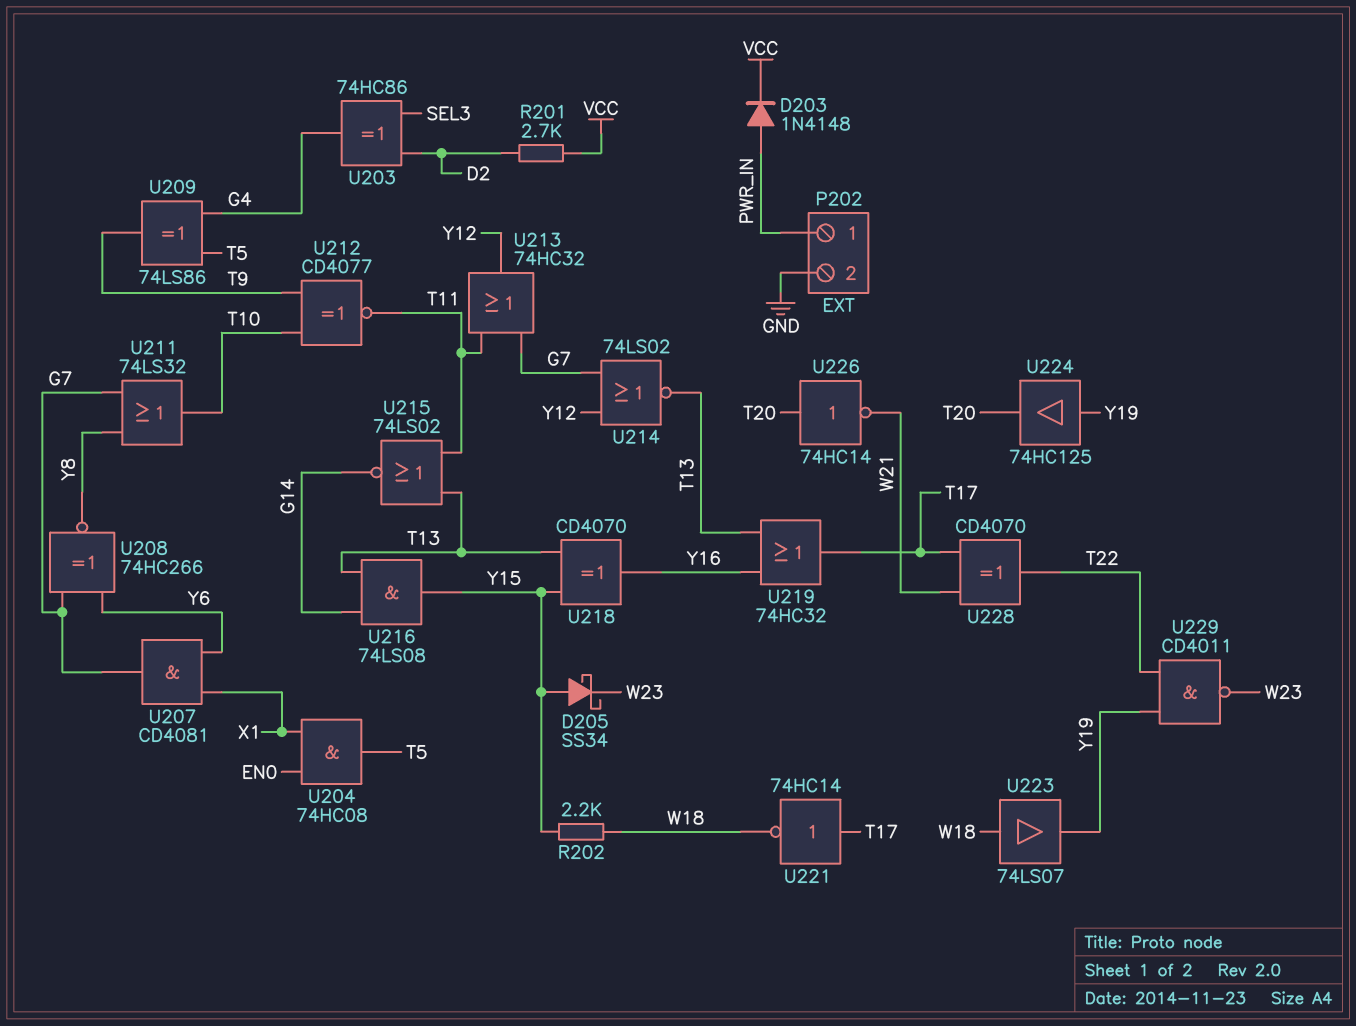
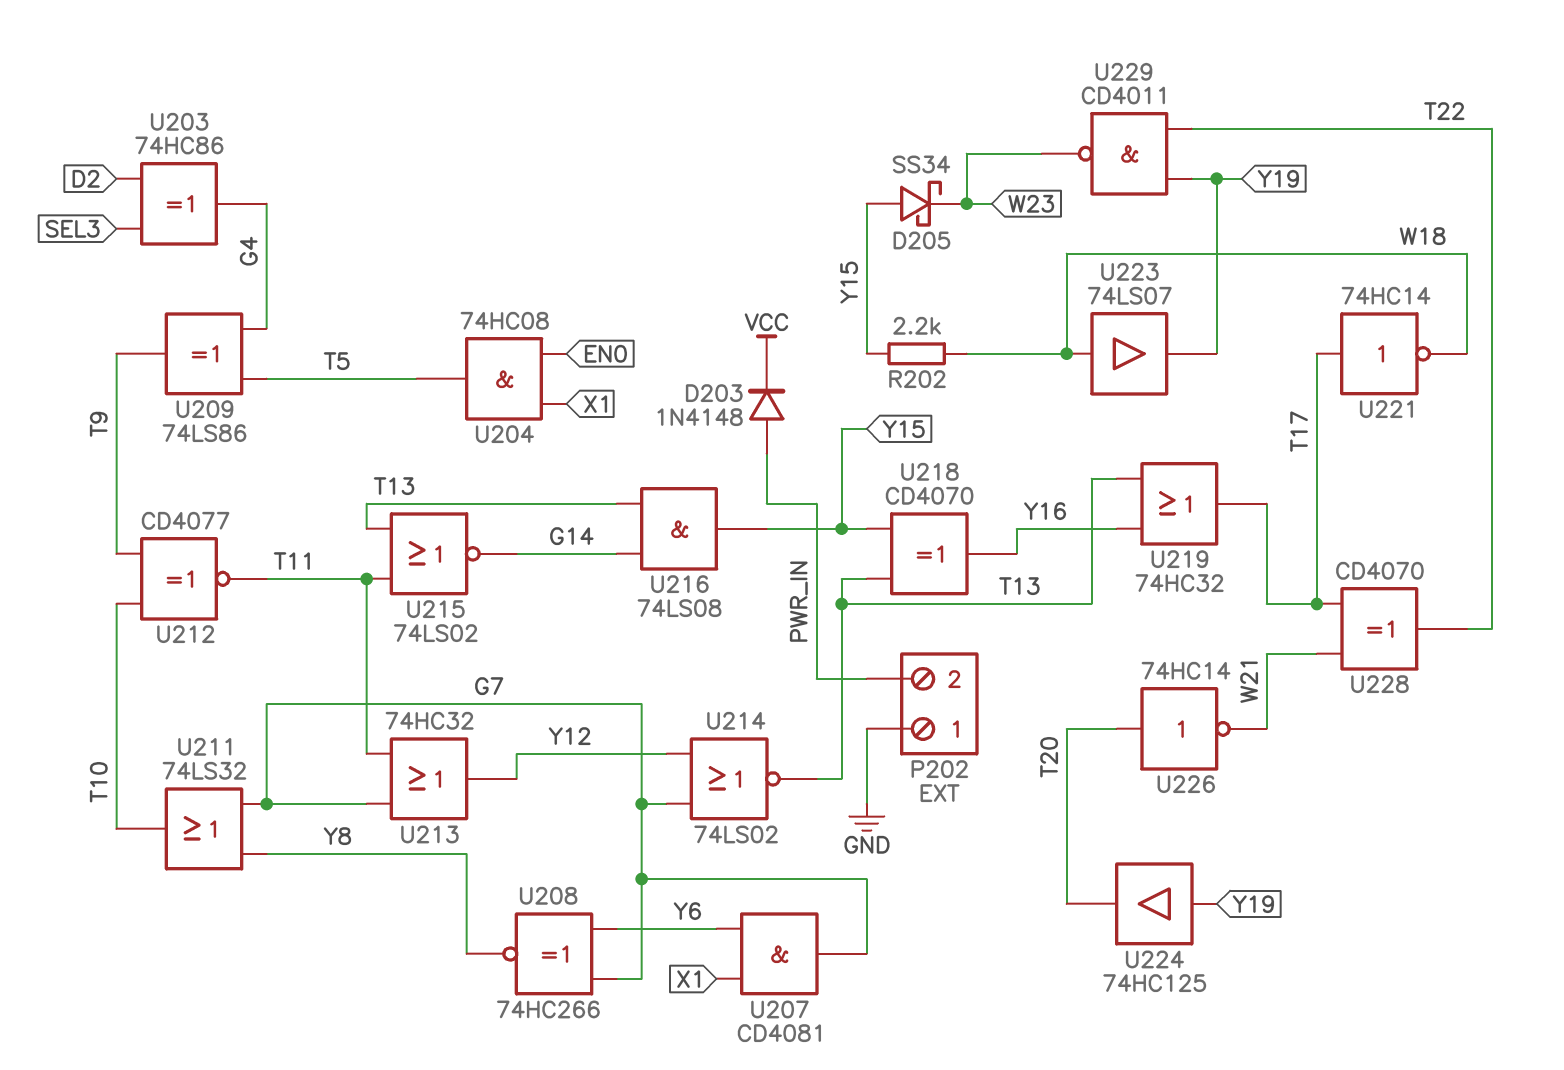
P202 pin 1: PWR_IN -> GND
P202 pin 2: GND -> PWR_IN
R201: 2.7k (D2, VCC) -> none

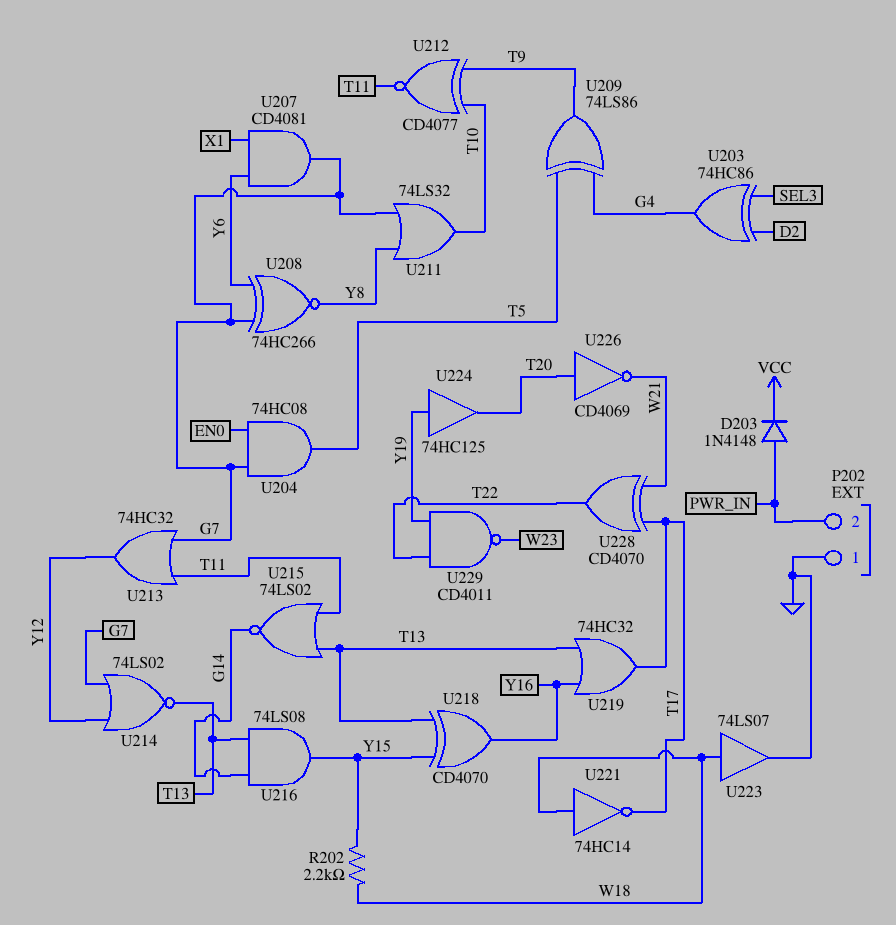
D205: schottky SS34 (A Y15, K W23) -> none
U204: AND 74HC08 (in EN0, in X1, out T5) -> AND 74HC08 (in EN0, in G7, out T5)
U221: NOT 74HC14 (in T17, out W18) -> NOT 74HC14 (in W18, out T17)
U223: buffer 74LS07 (in W18, out Y19) -> buffer 74LS07 (in W18, out GND)
U226: NOT 74HC14 (in T20, out W21) -> NOT CD4069 (in T20, out W21)

